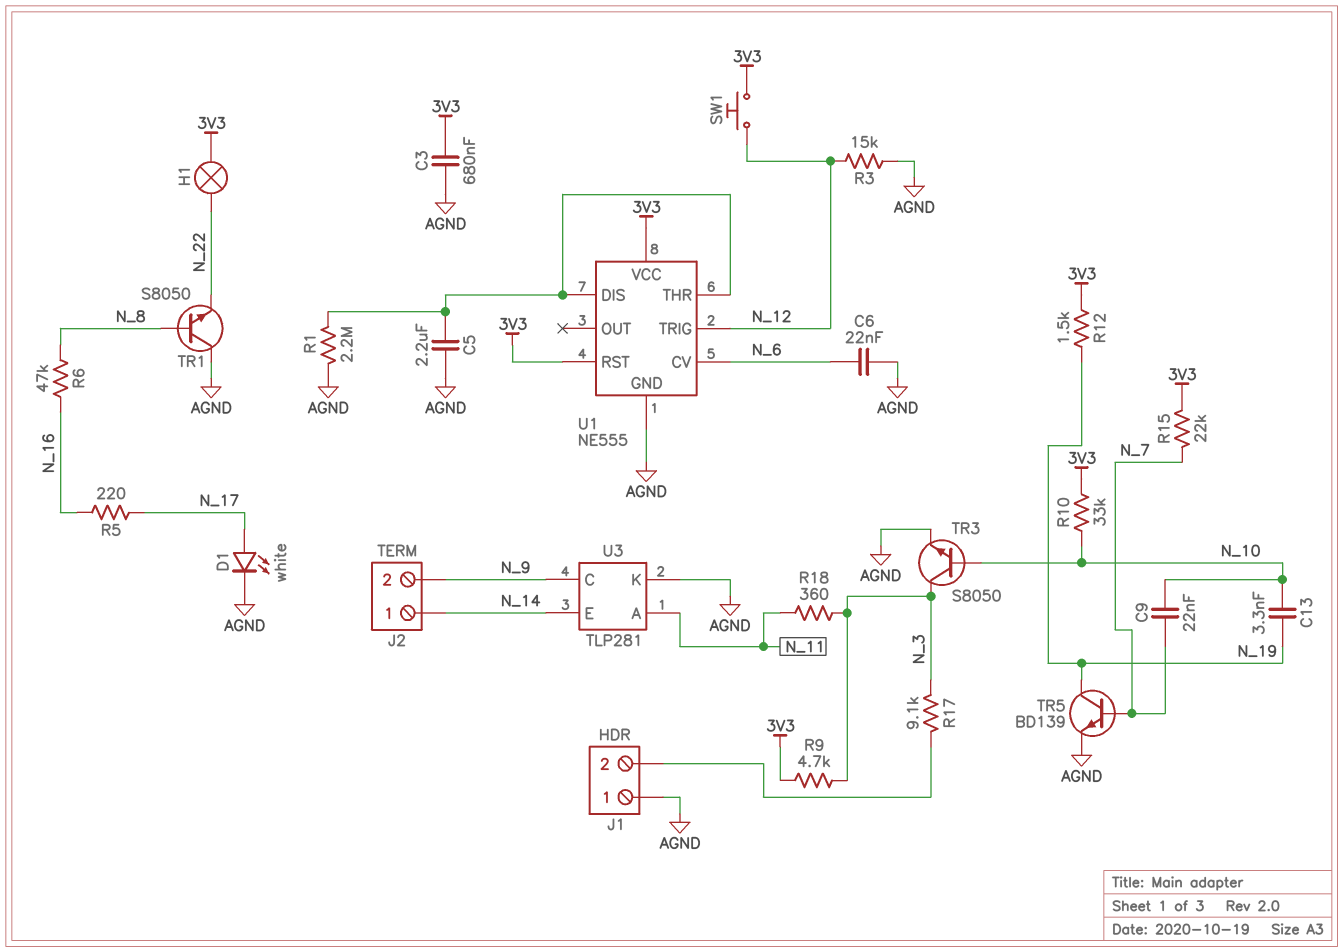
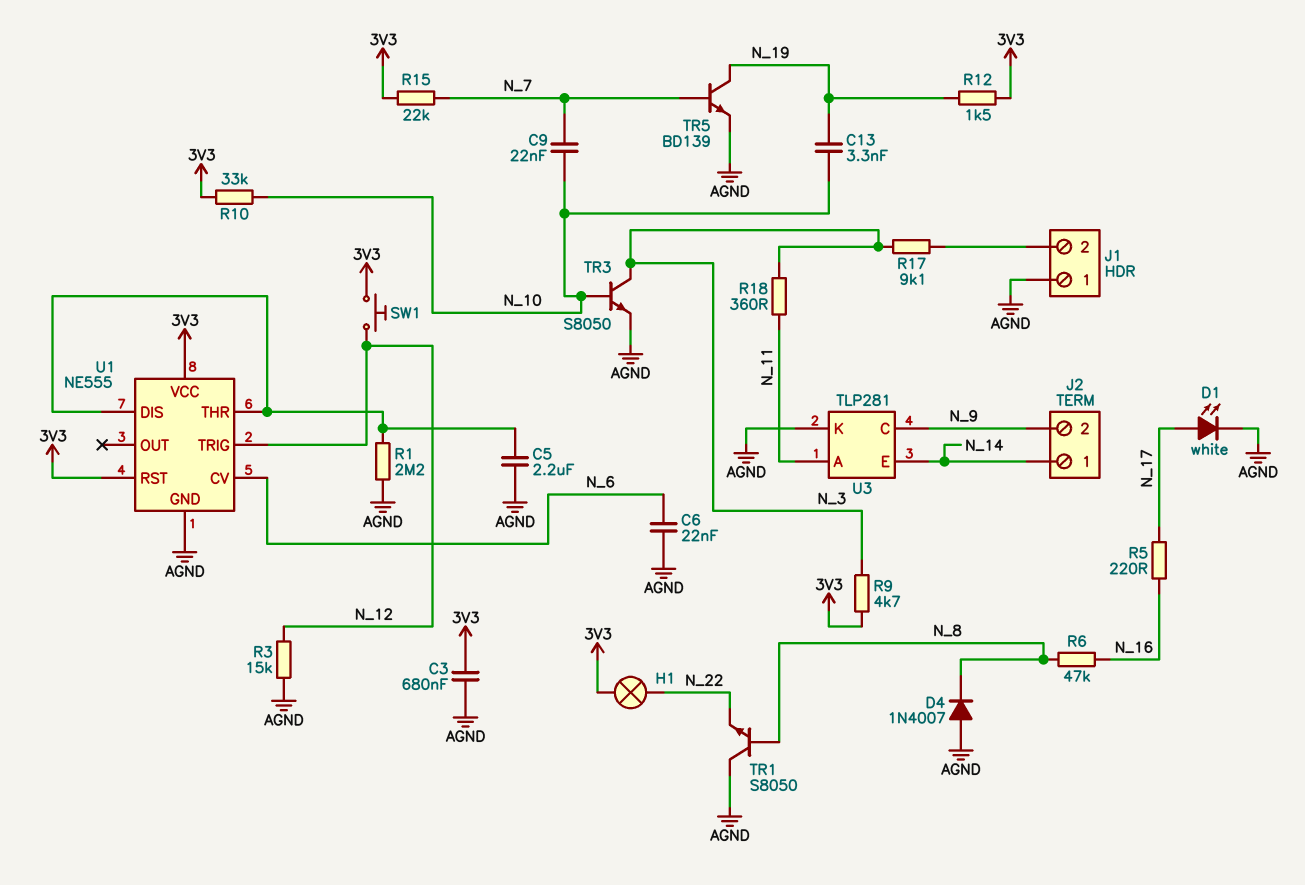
D4: none -> diode 1N4007 (A AGND, K N_8)

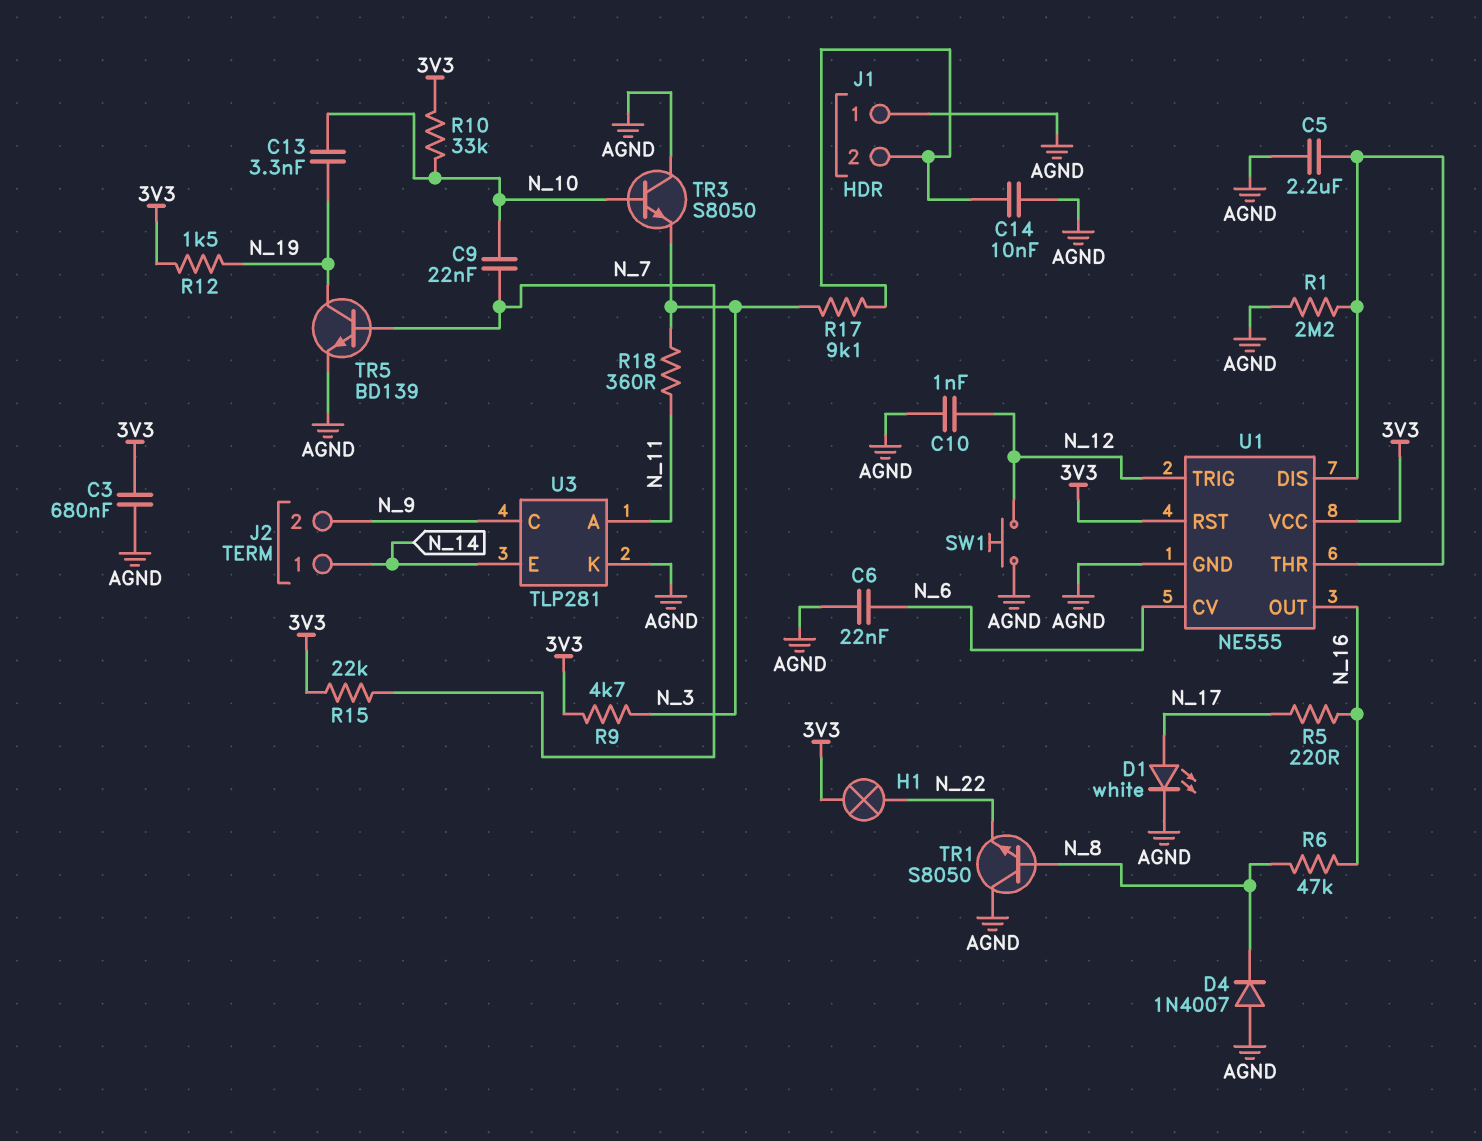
C10: none -> 1nF (AGND, N_12)
C14: none -> 10nF (AGND, J1/2)
R3: 15k (AGND, N_12) -> none
SW1: button (3V3, N_12) -> button (AGND, N_12)
TR3: NPN S8050 (B N_10, C N_3, E AGND) -> NPN S8050 (B N_10, C AGND, E N_3)
U1 pin OUT: none -> N_16

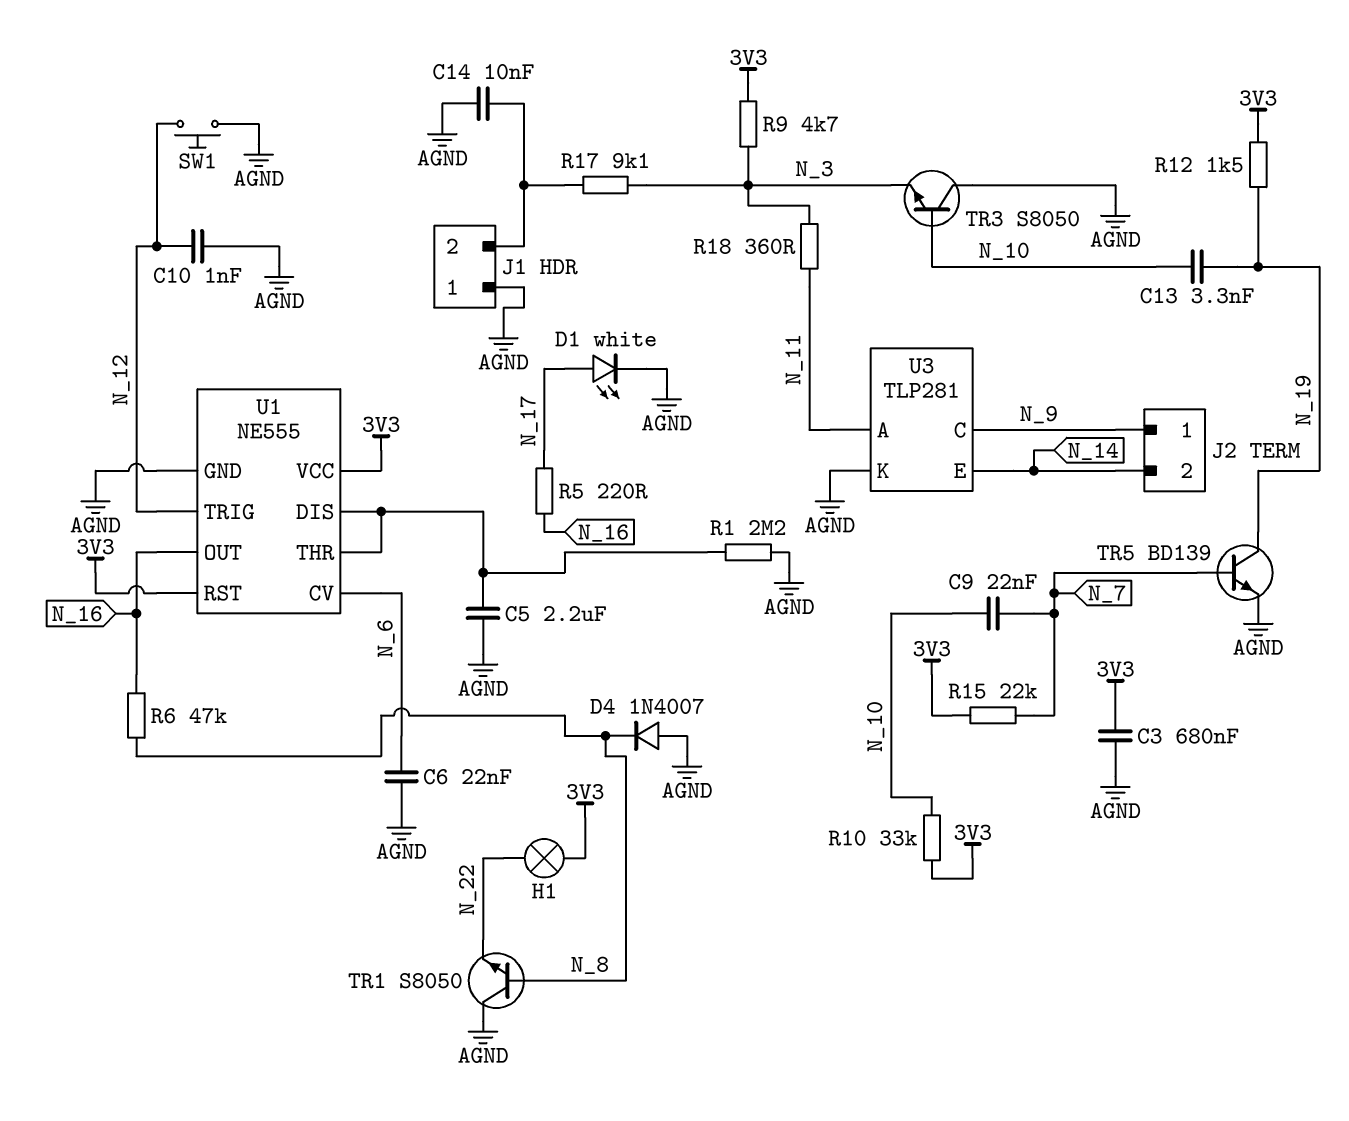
J2 pin 1: N_14 -> N_9
J2 pin 2: N_9 -> N_14

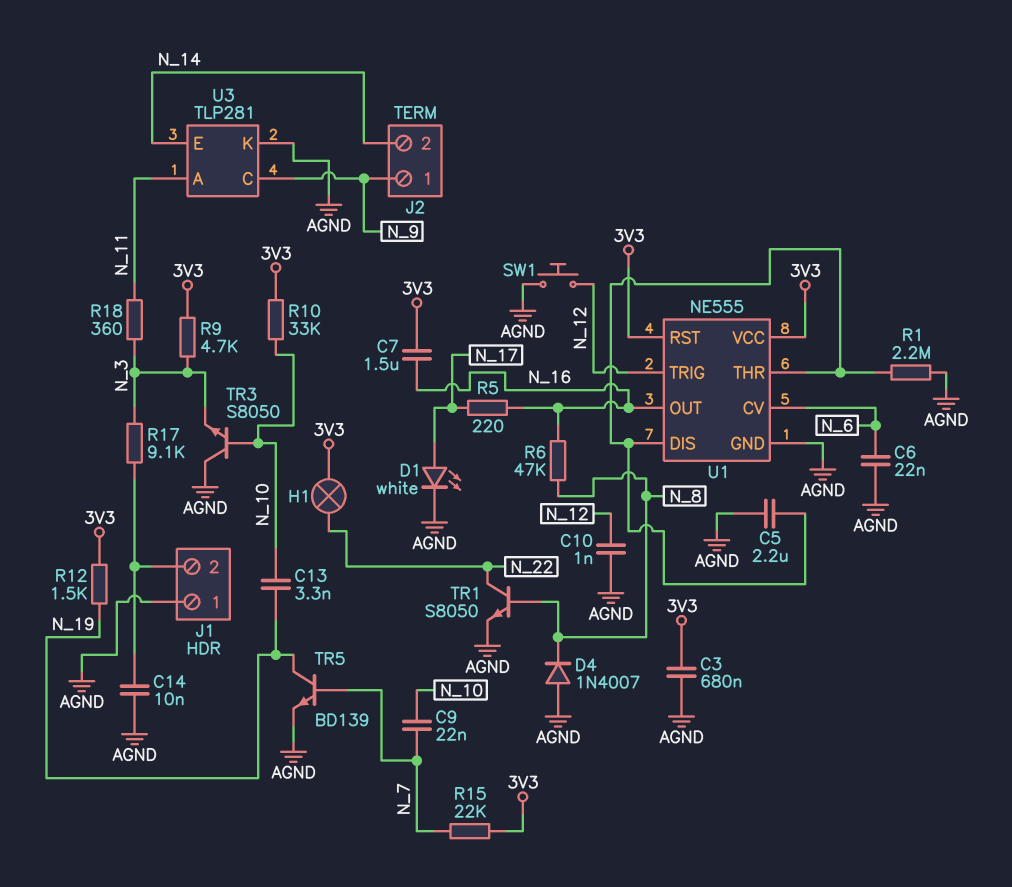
C7: none -> 1.5uF (3V3, N_16)
TR1: NPN S8050 (B N_8, C AGND, E N_22) -> NPN S8050 (B N_8, C N_22, E AGND)

